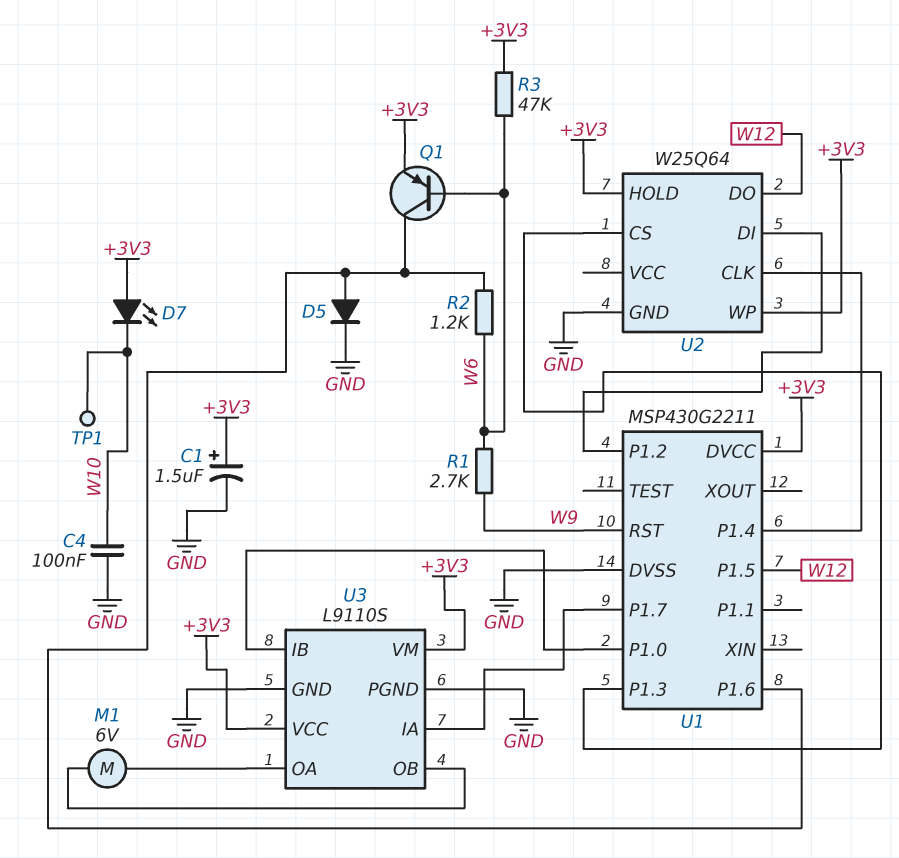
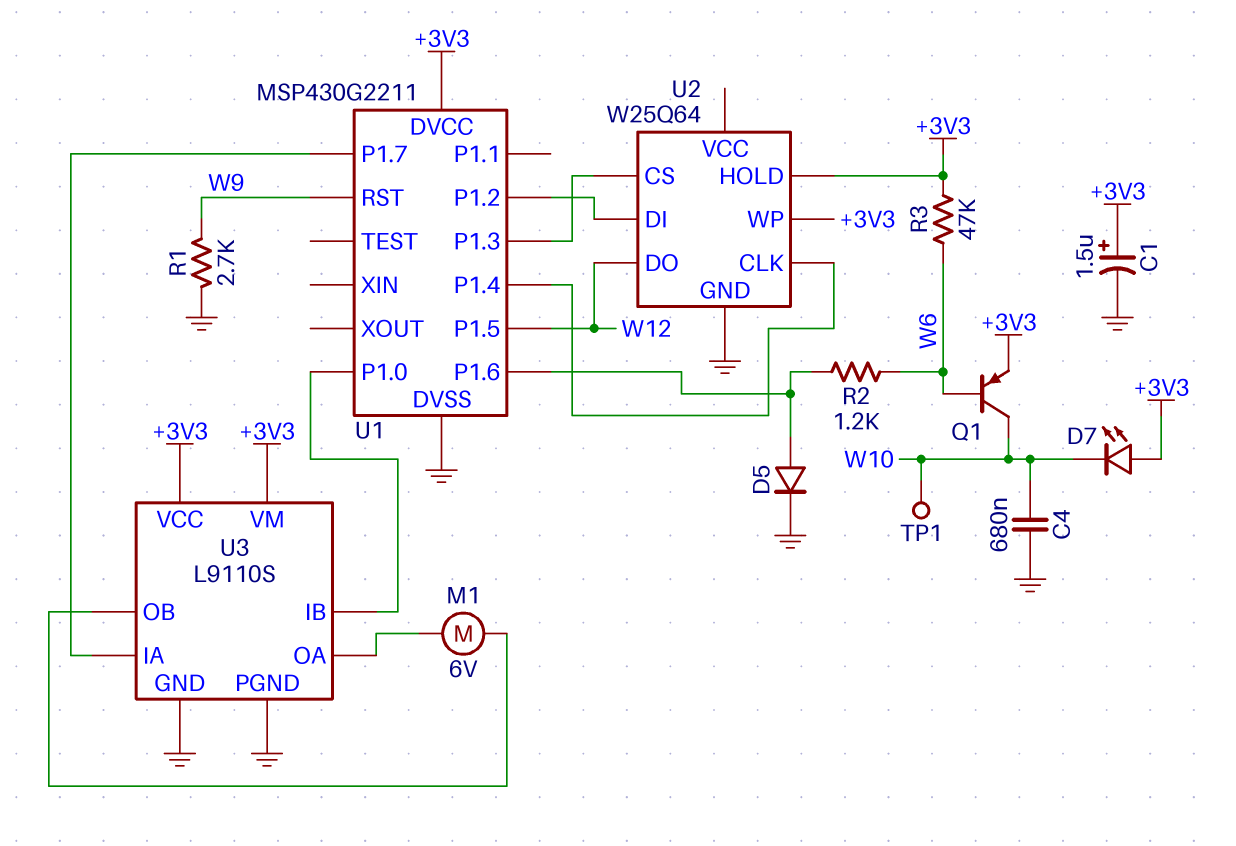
C4: 100nF (GND, W10) -> 680nF (GND, W10)
Q1: PNP (B W6, C U1/P1.6, E +3V3) -> PNP (B W6, C W10, E +3V3)
R1: 2.7k (W6, W9) -> 2.7k (GND, W9)

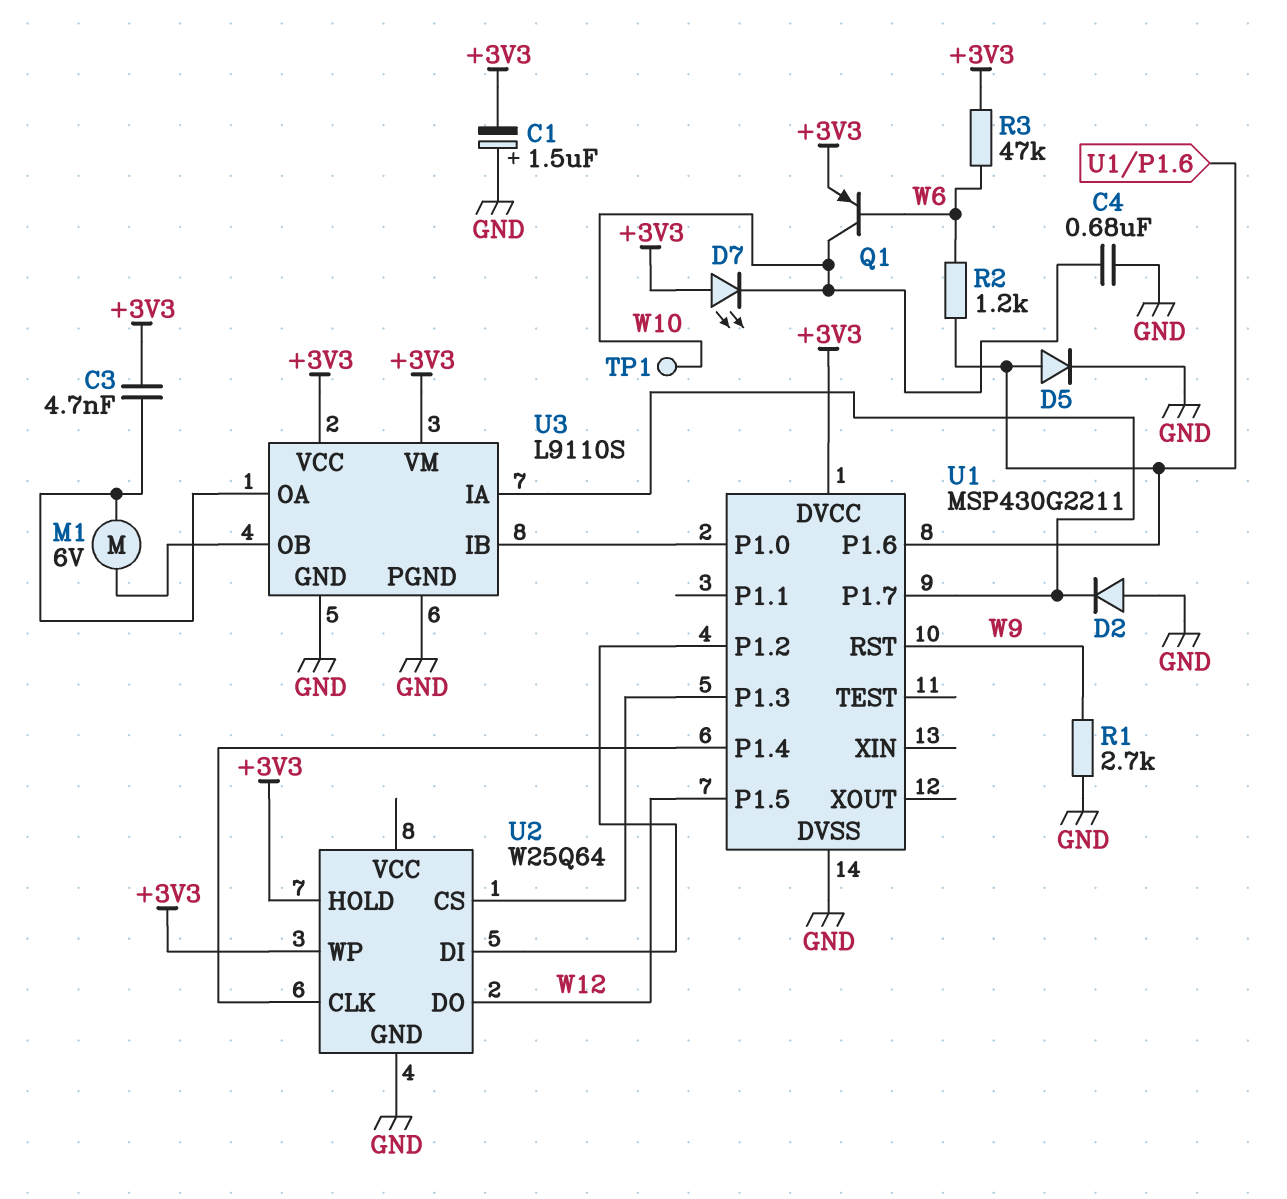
C1: 1.5uF (plus +3V3, minus GND) -> 1.5uF (plus GND, minus +3V3)
C3: none -> 4.7nF (+3V3, U3/OA)
D2: none -> diode (A GND, K U1/P1.7)

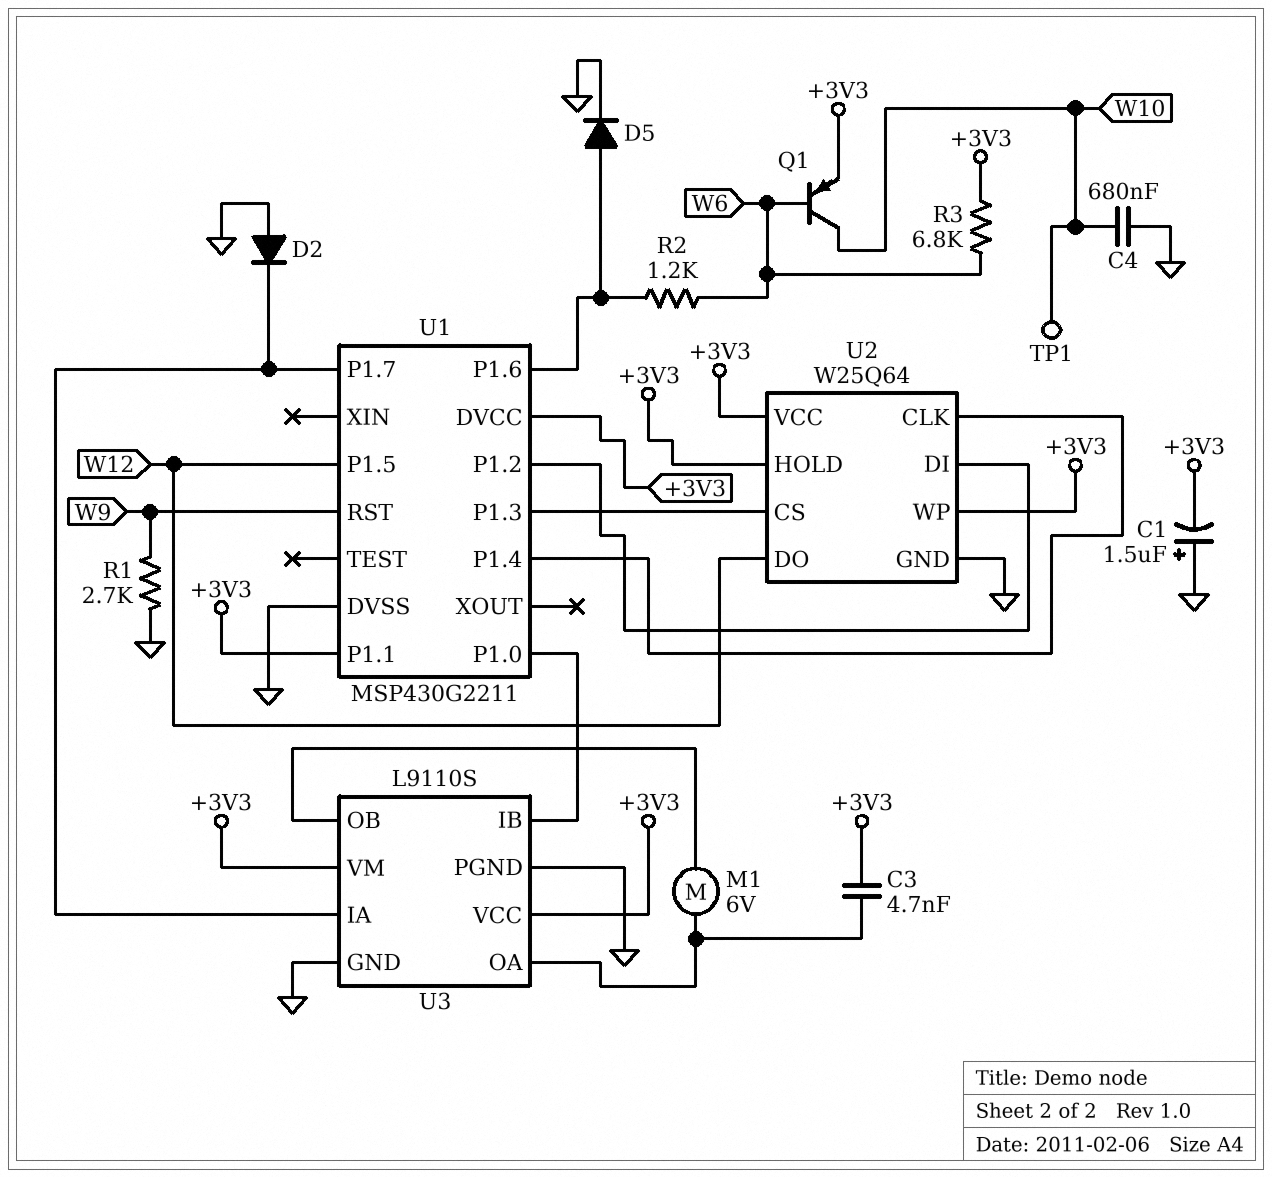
D7: LED (A +3V3, K W10) -> none
R3: 47k (+3V3, W6) -> 6.8k (+3V3, W6)
U1 pin P1.1: none -> +3V3
U2 pin VCC: none -> +3V3

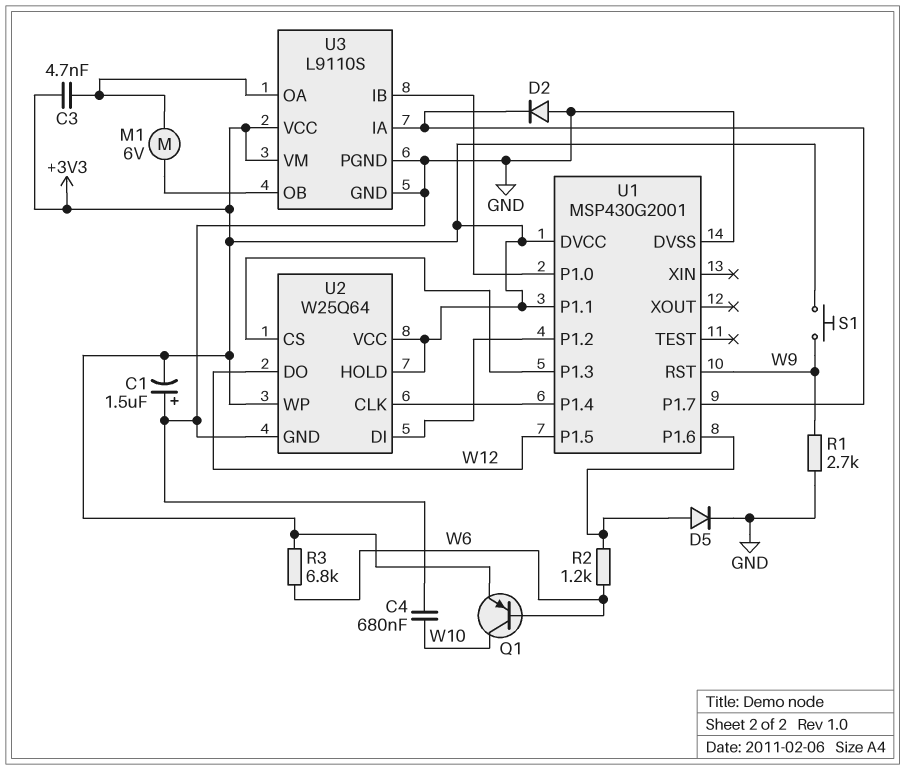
S1: none -> button (+3V3, W9)
TP1: test point (W10) -> none
U1: MSP430G2211 -> MSP430G2001

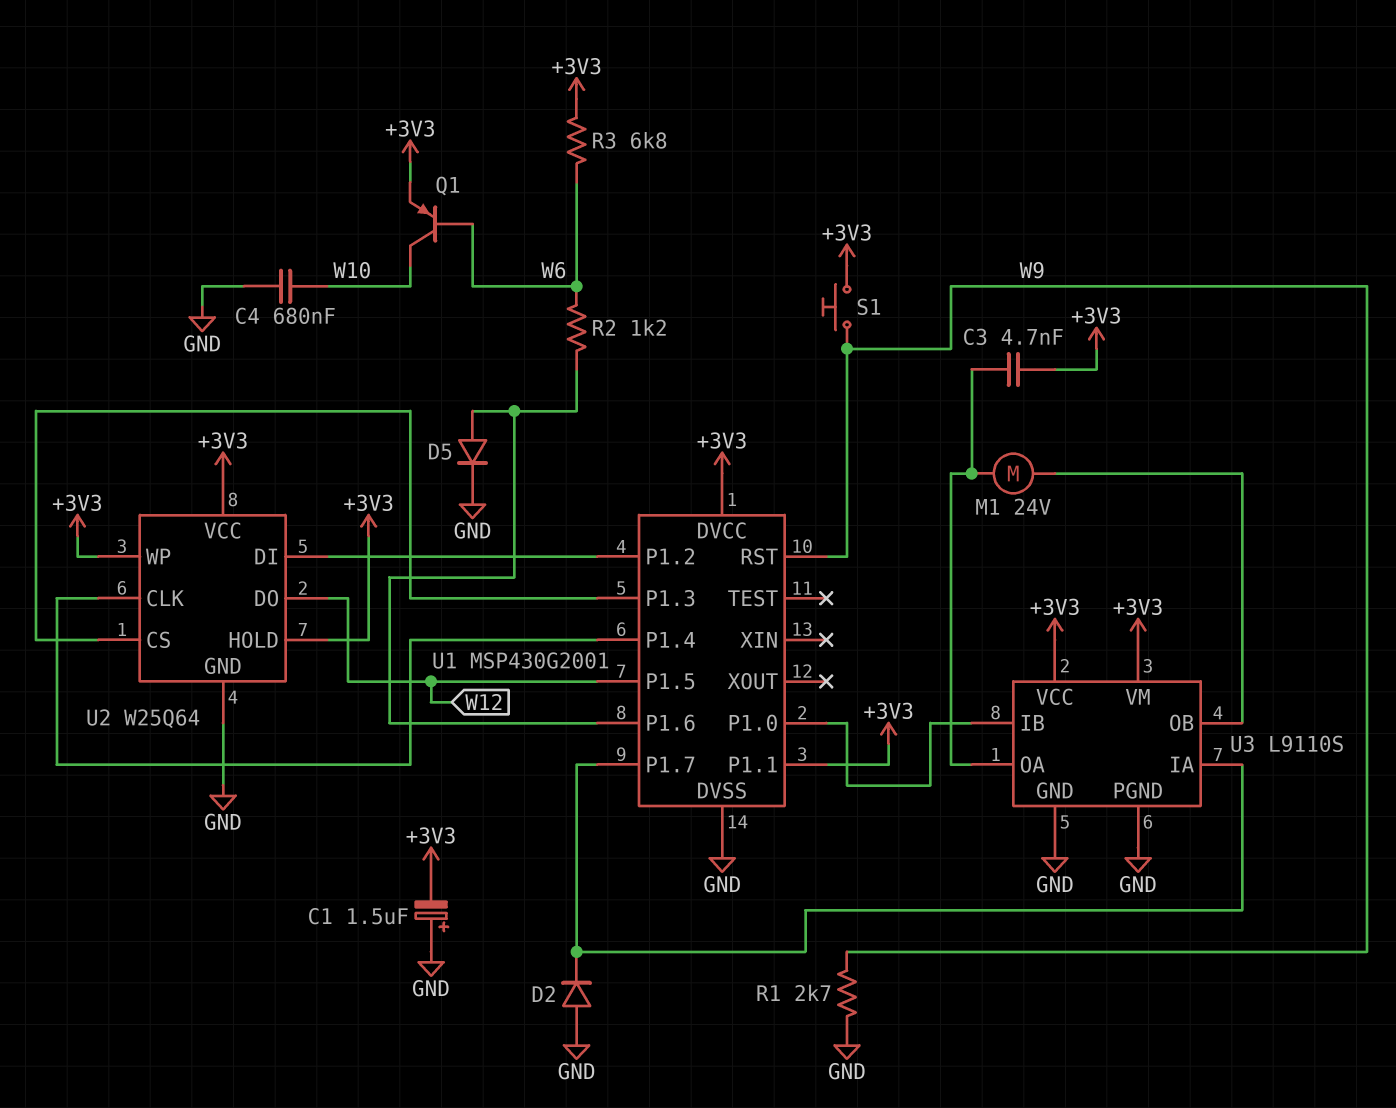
M1: motor 6V (U3/OA, U3/OB) -> motor 24V (U3/OA, U3/OB)

